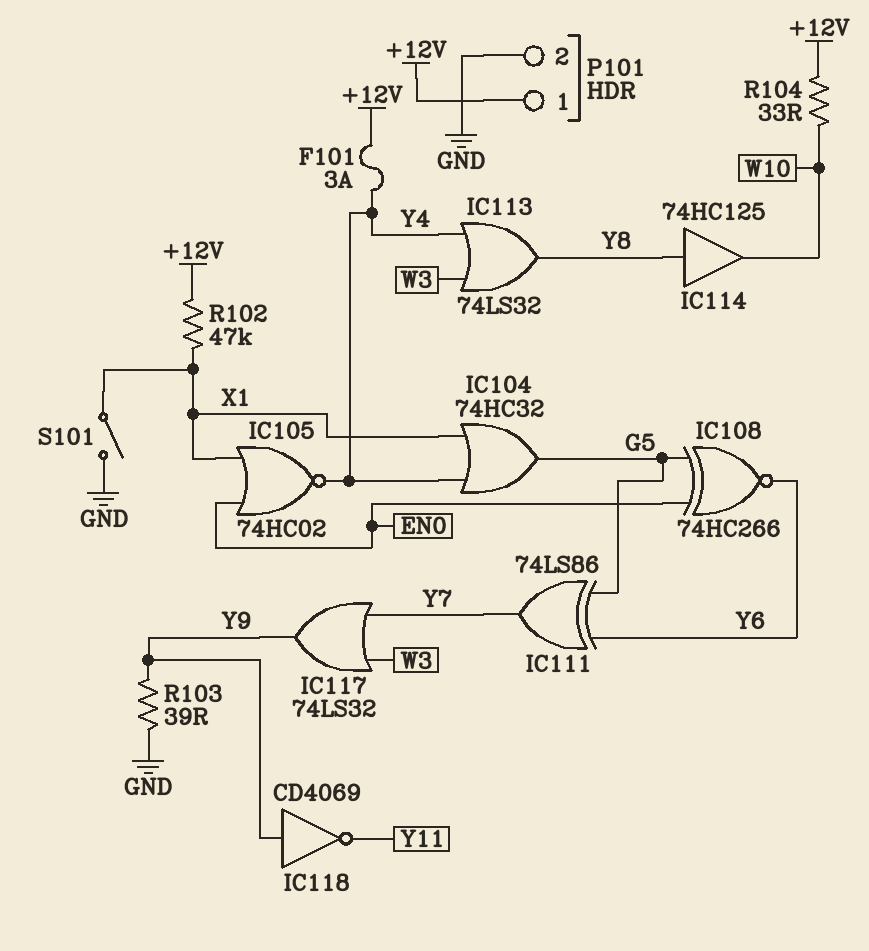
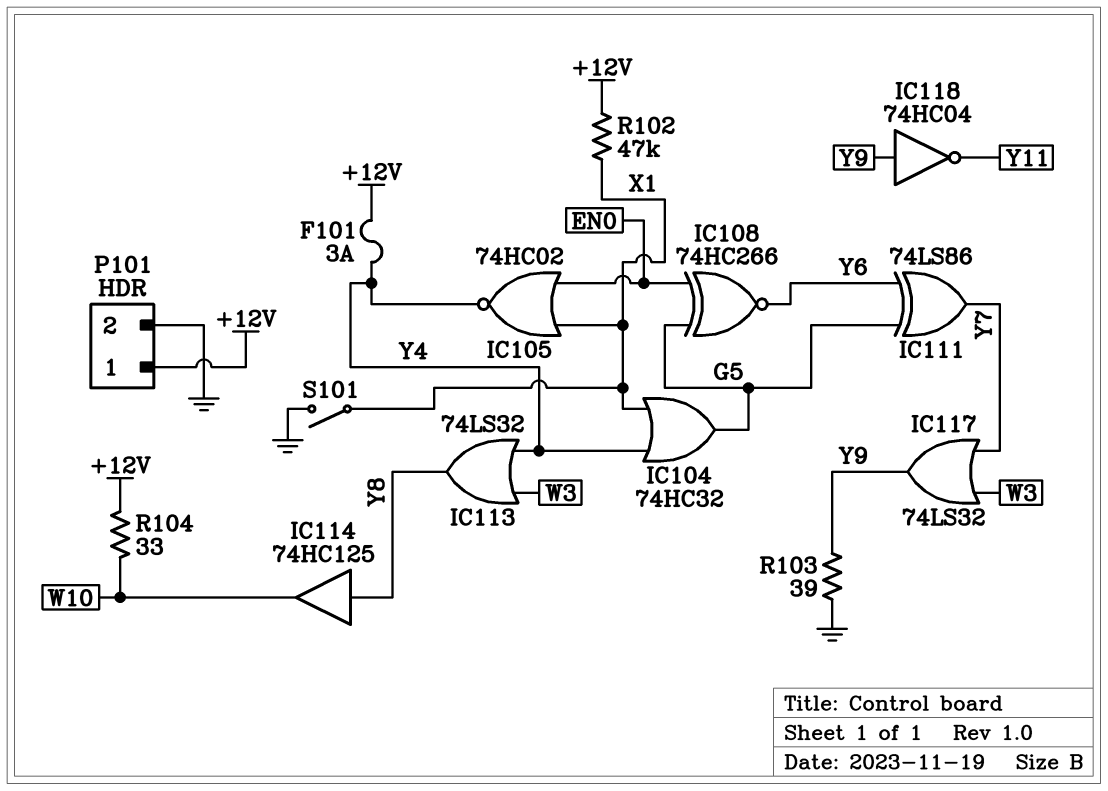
IC118: NOT CD4069 (in Y9, out Y11) -> NOT 74HC04 (in Y9, out Y11)

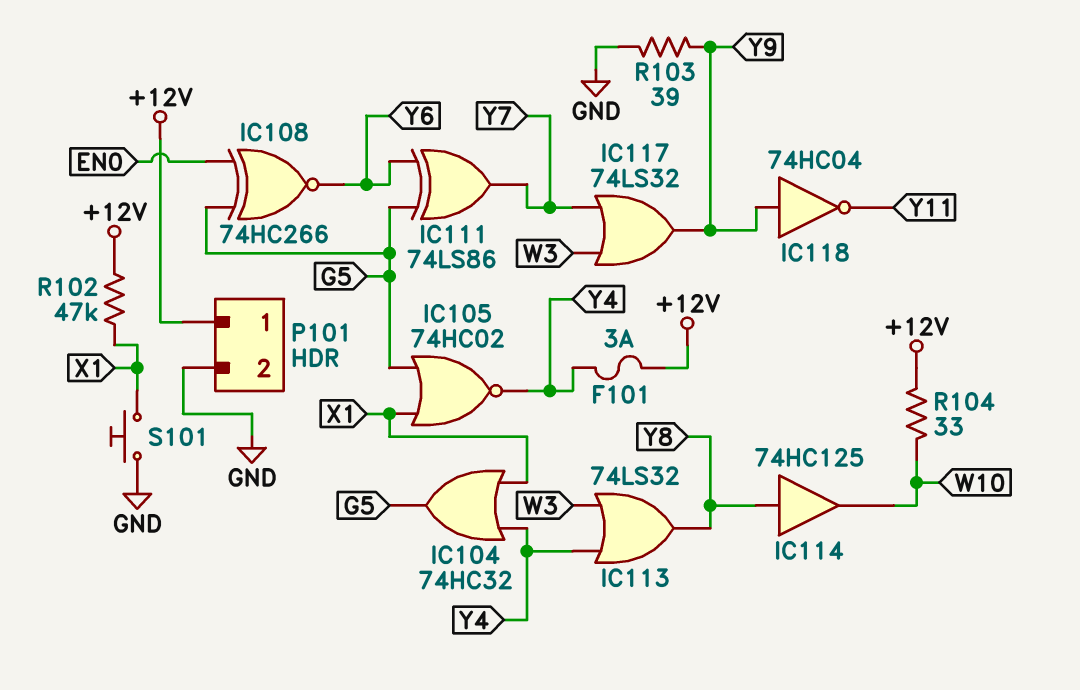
IC105: NOR 74HC02 (in EN0, in X1, out Y4) -> NOR 74HC02 (in G5, in X1, out Y4)
S101: switch (GND, X1) -> button (GND, X1)

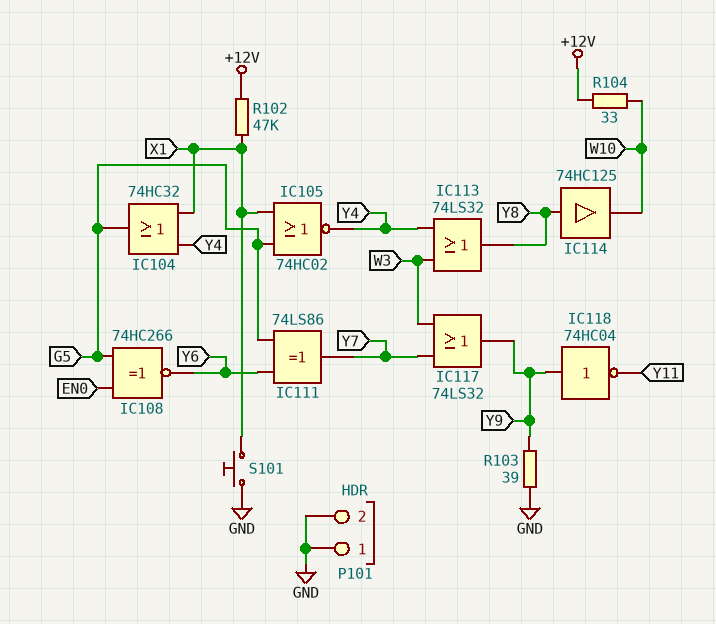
F101: 3A (+12V, Y4) -> none
P101 pin 1: +12V -> GND

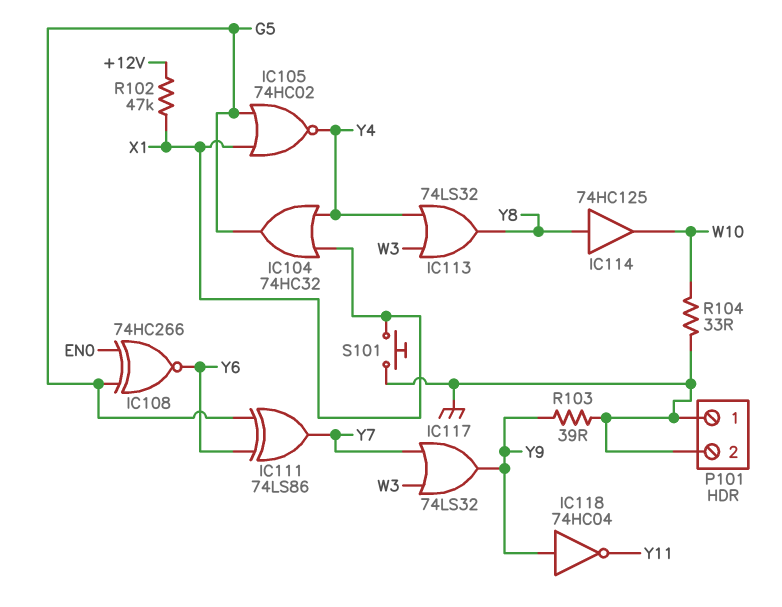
R104: 33 (+12V, W10) -> 33 (GND, W10)

